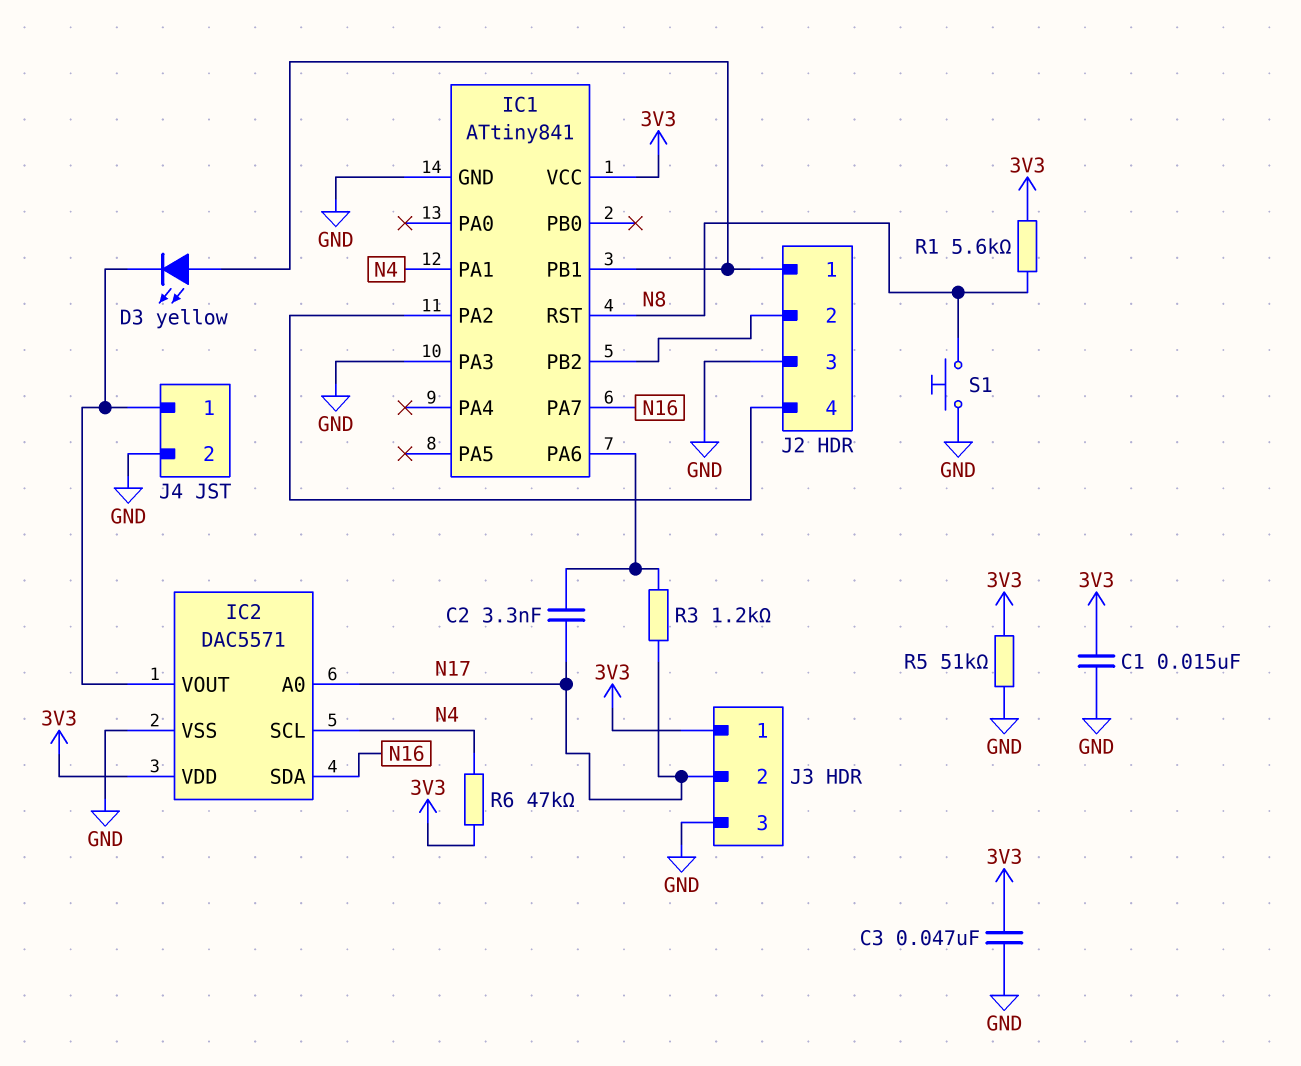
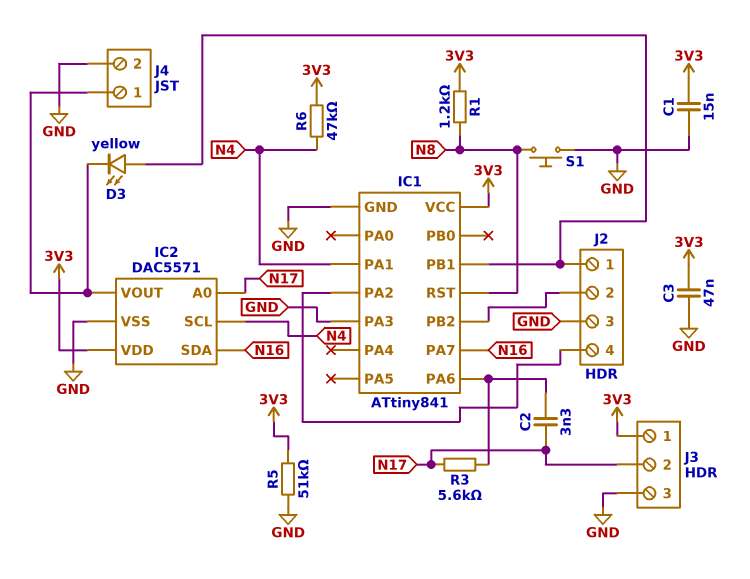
R1: 5.6k (3V3, N8) -> 1.2k (3V3, N8)
R3: 1.2k (IC1/PA6, N17) -> 5.6k (IC1/PA6, N17)

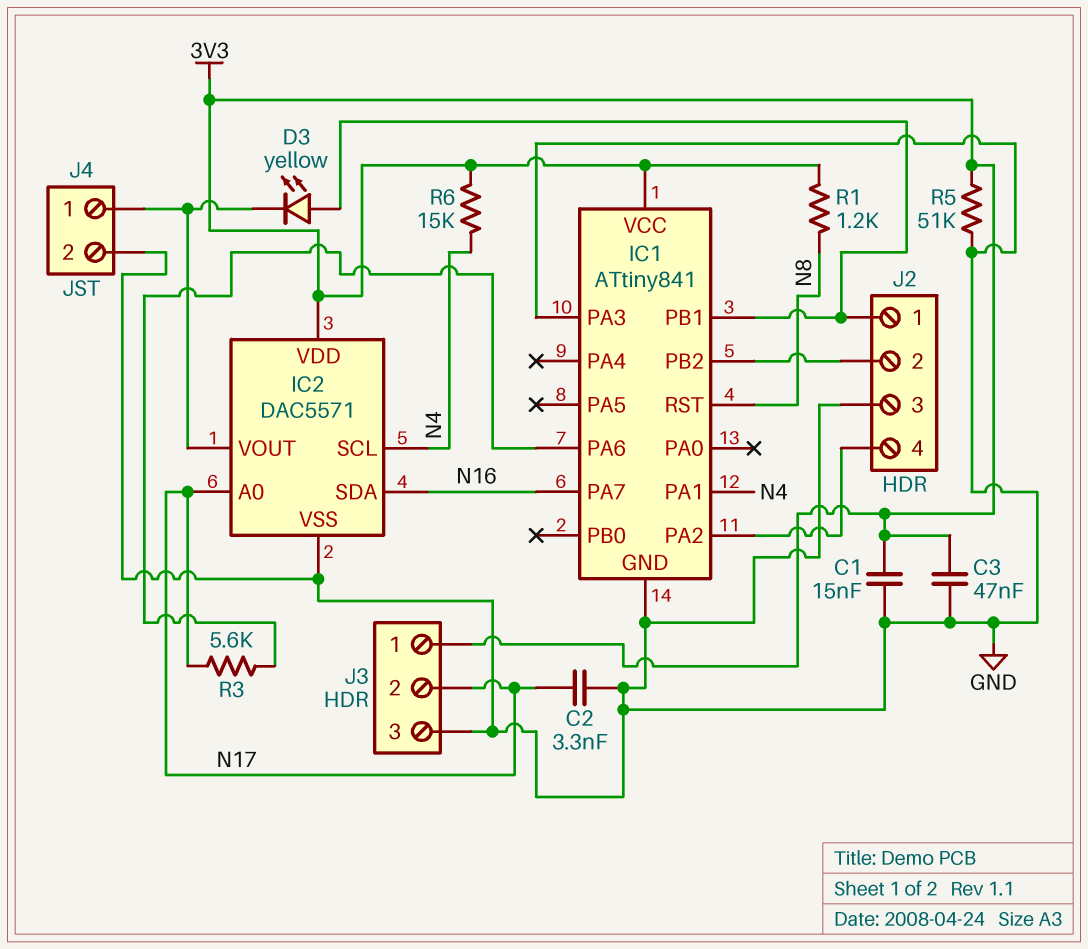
C2: 3.3nF (IC1/PA6, N17) -> 3.3nF (GND, N17)
R6: 47k (3V3, N4) -> 15k (3V3, N4)
S1: button (GND, N8) -> none

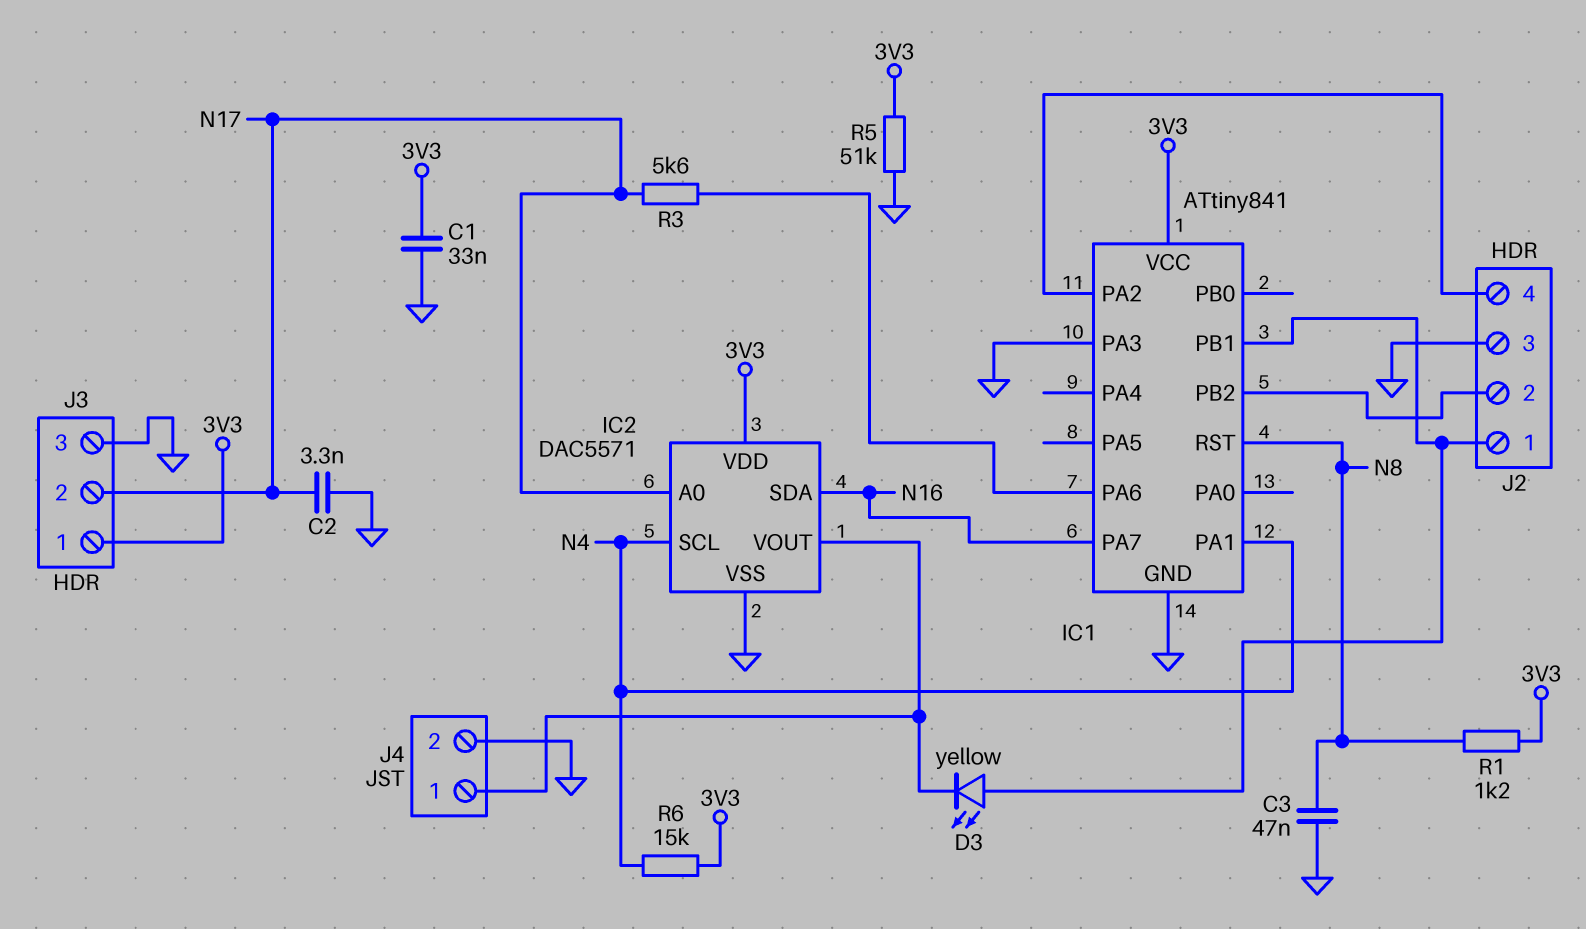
C1: 15nF (3V3, GND) -> 33nF (3V3, GND)
C3: 47nF (3V3, GND) -> 47nF (GND, N8)

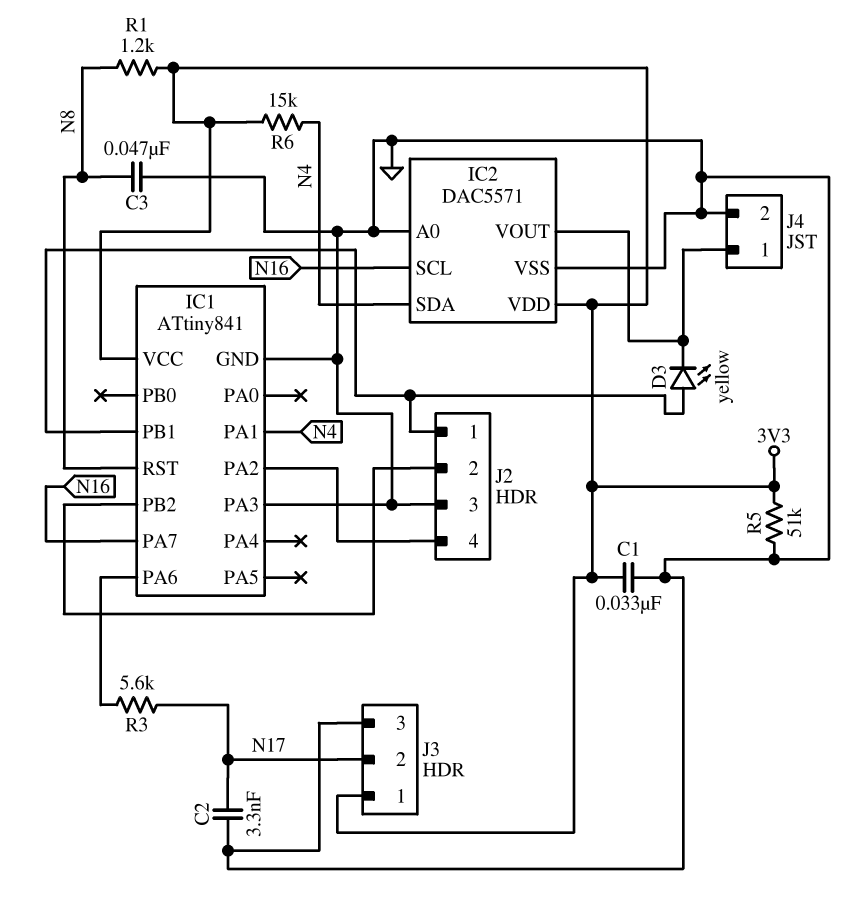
IC2 pin A0: N17 -> GND
IC2 pin SCL: N4 -> N16
IC2 pin SDA: N16 -> N4

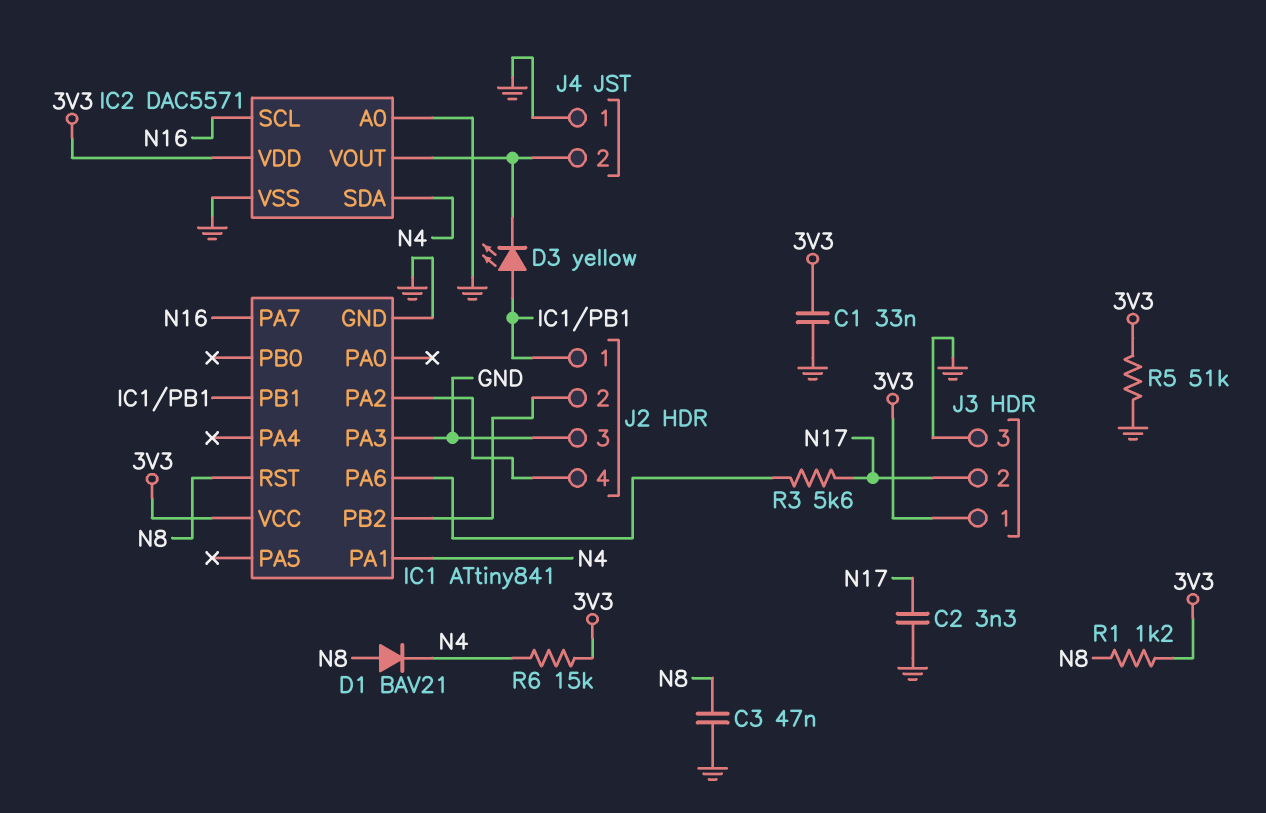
D1: none -> diode BAV21 (A N8, K N4)
J4 pin 1: IC2/VOUT -> GND
J4 pin 2: GND -> IC2/VOUT

